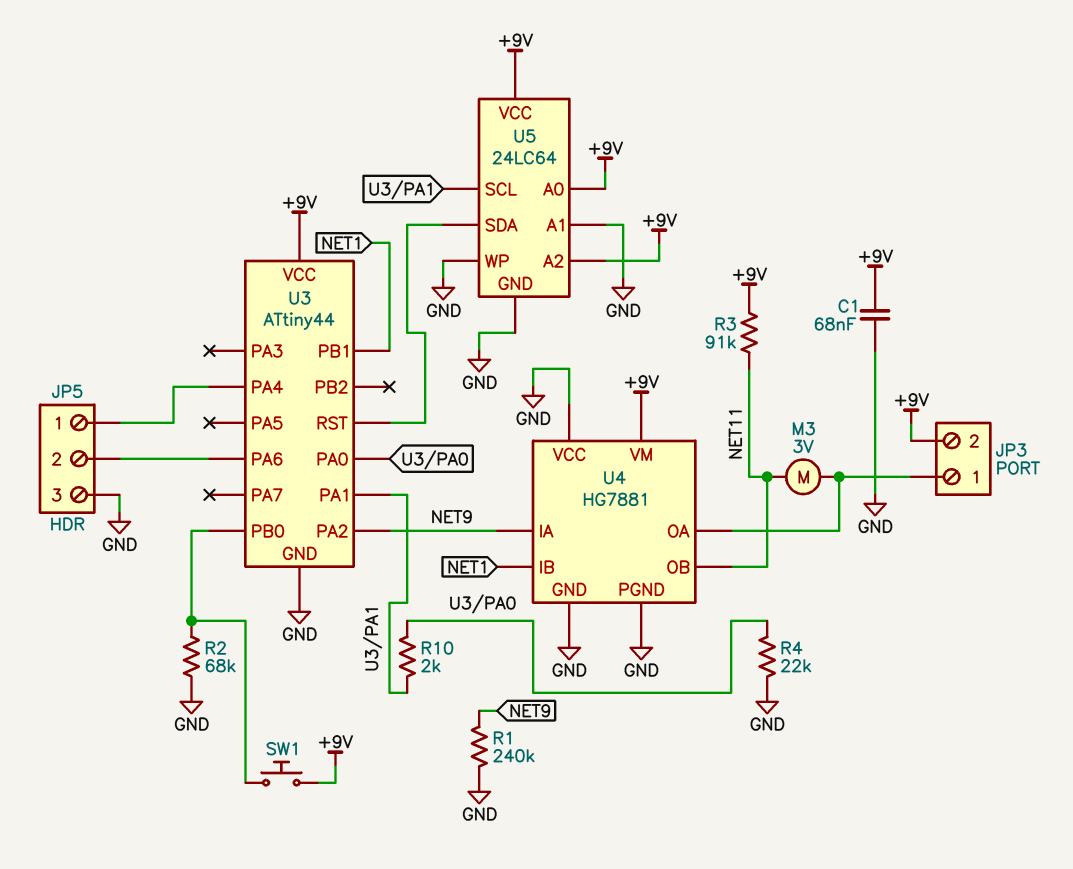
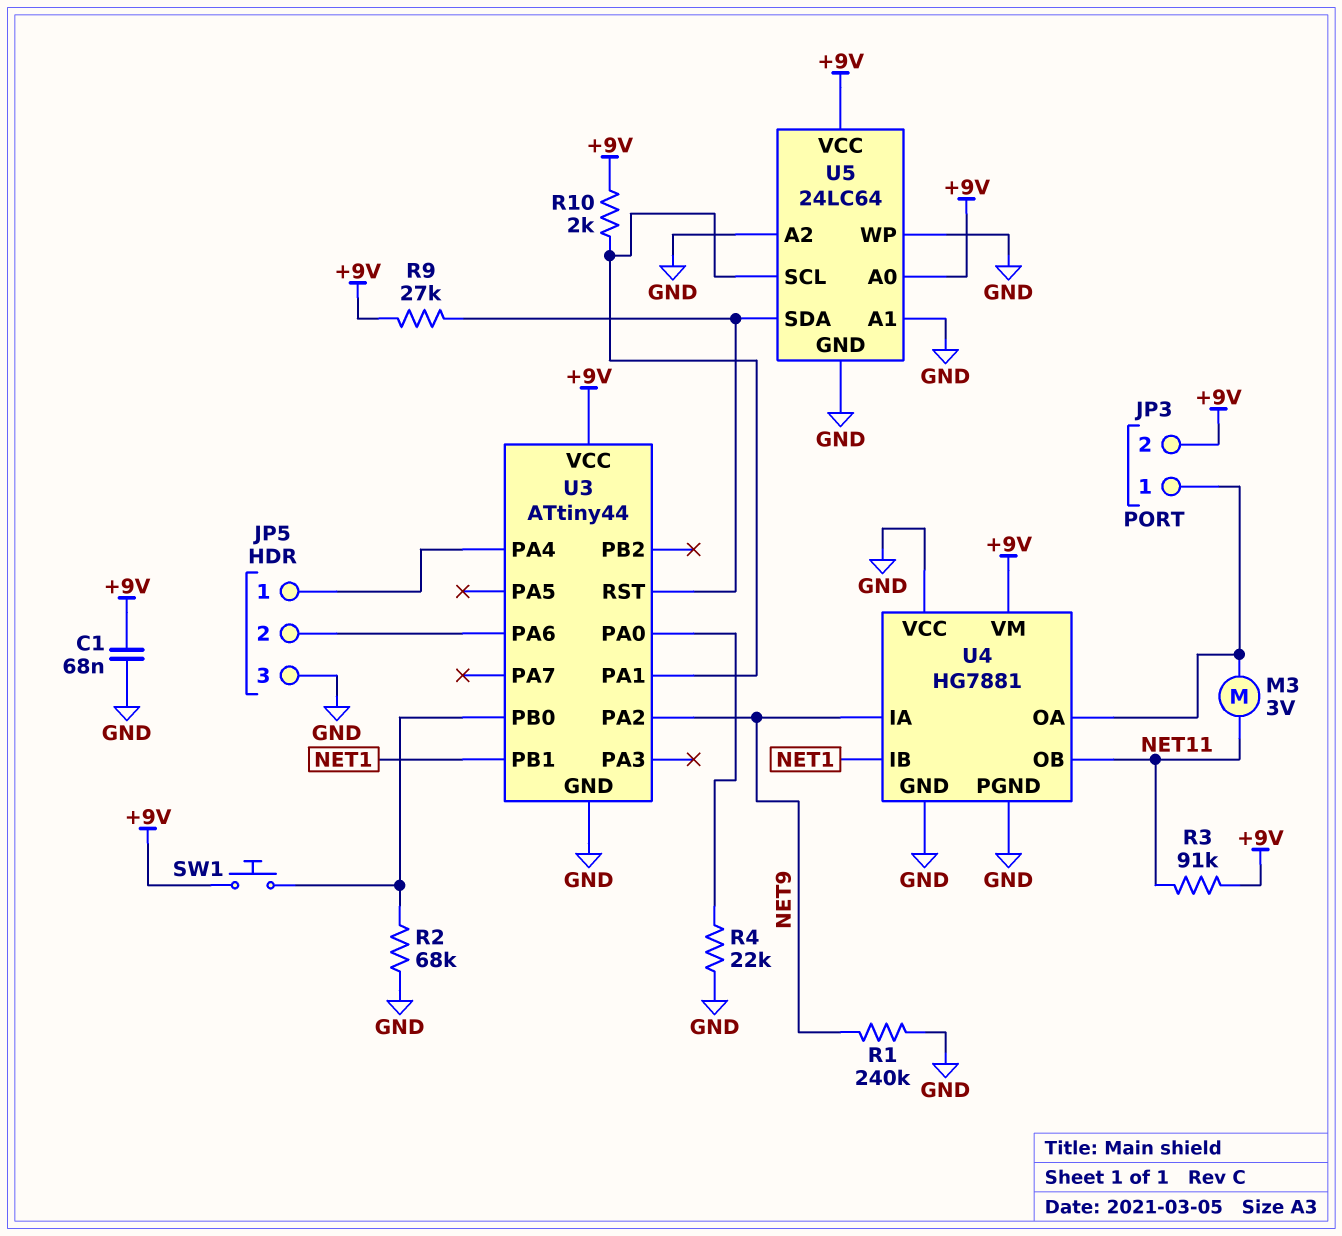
R9: none -> 27k (+9V, U3/RST)
R10: 2k (U3/PA0, U3/PA1) -> 2k (+9V, U3/PA1)
U5 pin A2: +9V -> GND

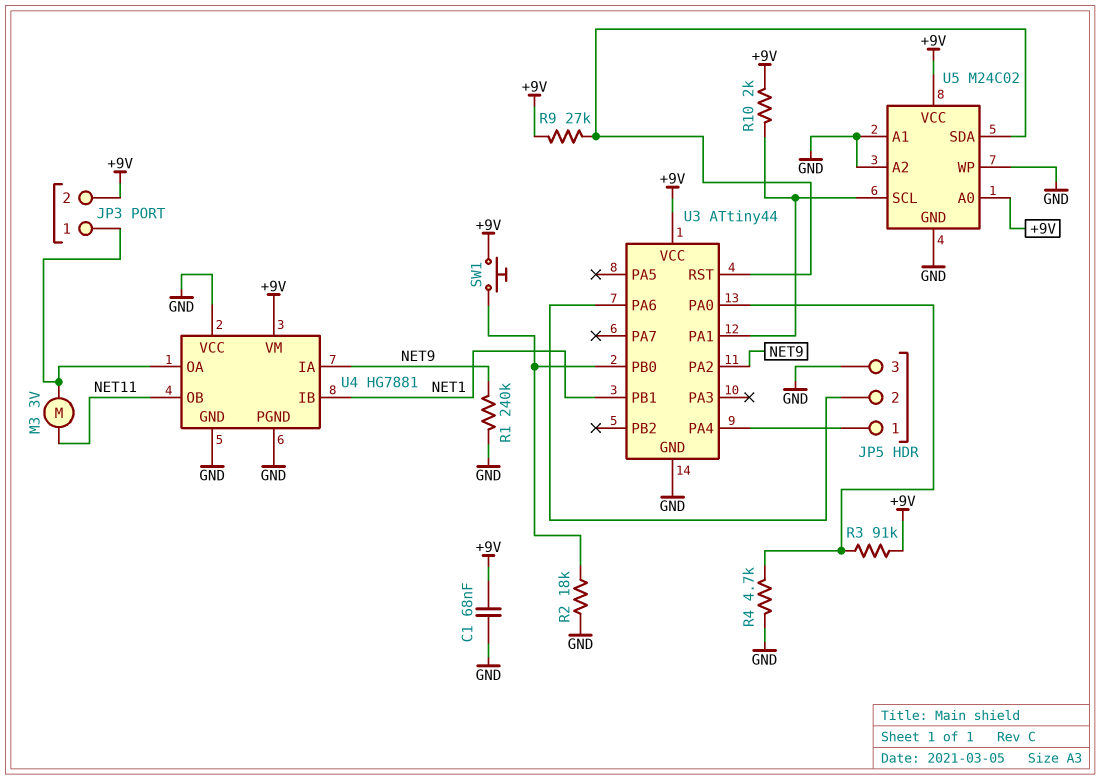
R2: 68k (GND, U3/PB0) -> 18k (GND, U3/PB0)
R3: 91k (+9V, NET11) -> 91k (+9V, U3/PA0)
R4: 22k (GND, U3/PA0) -> 4.7k (GND, U3/PA0)
U5: 24LC64 -> M24C02

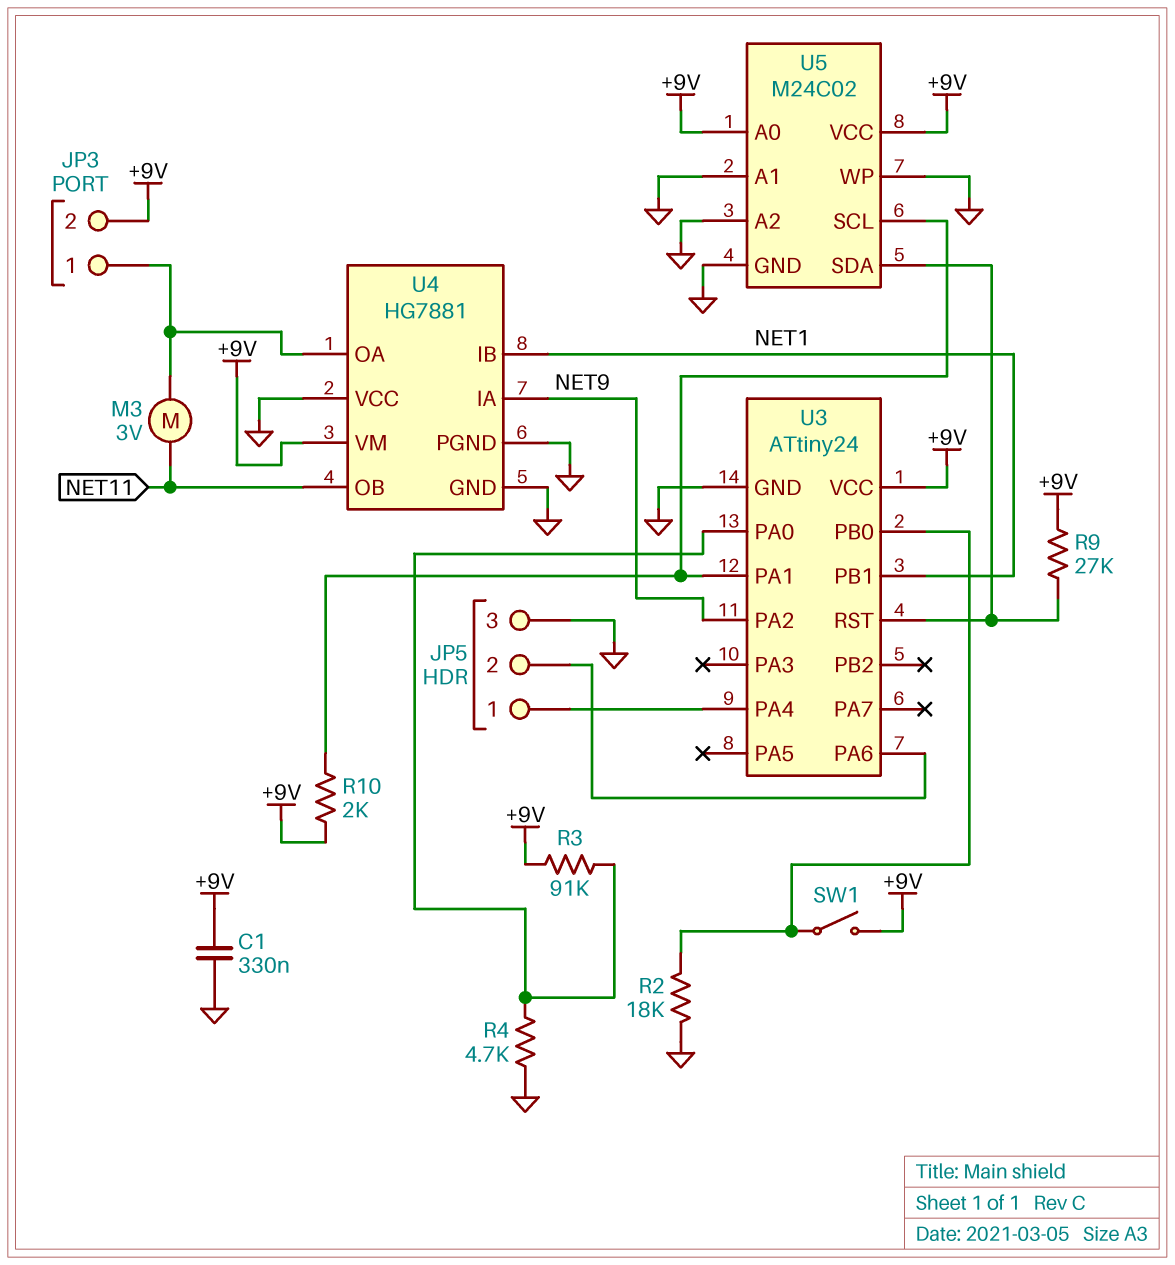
C1: 68nF (+9V, GND) -> 330nF (+9V, GND)
R1: 240k (GND, NET9) -> none
SW1: button (+9V, U3/PB0) -> switch (+9V, U3/PB0)
U3: ATtiny44 -> ATtiny24

